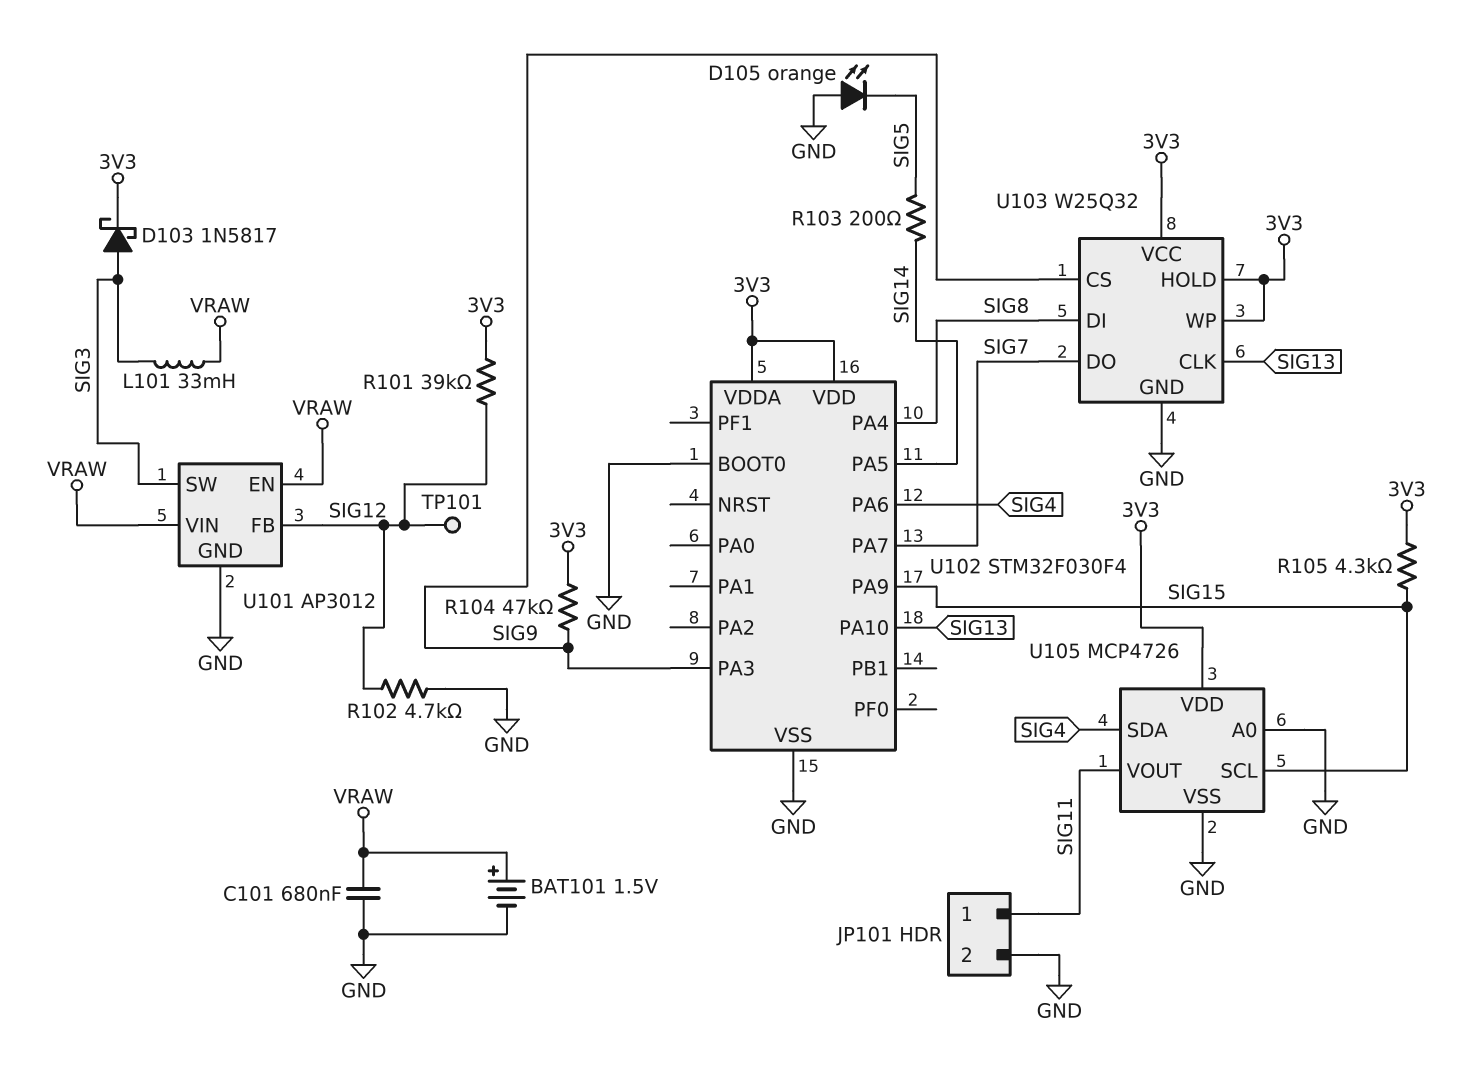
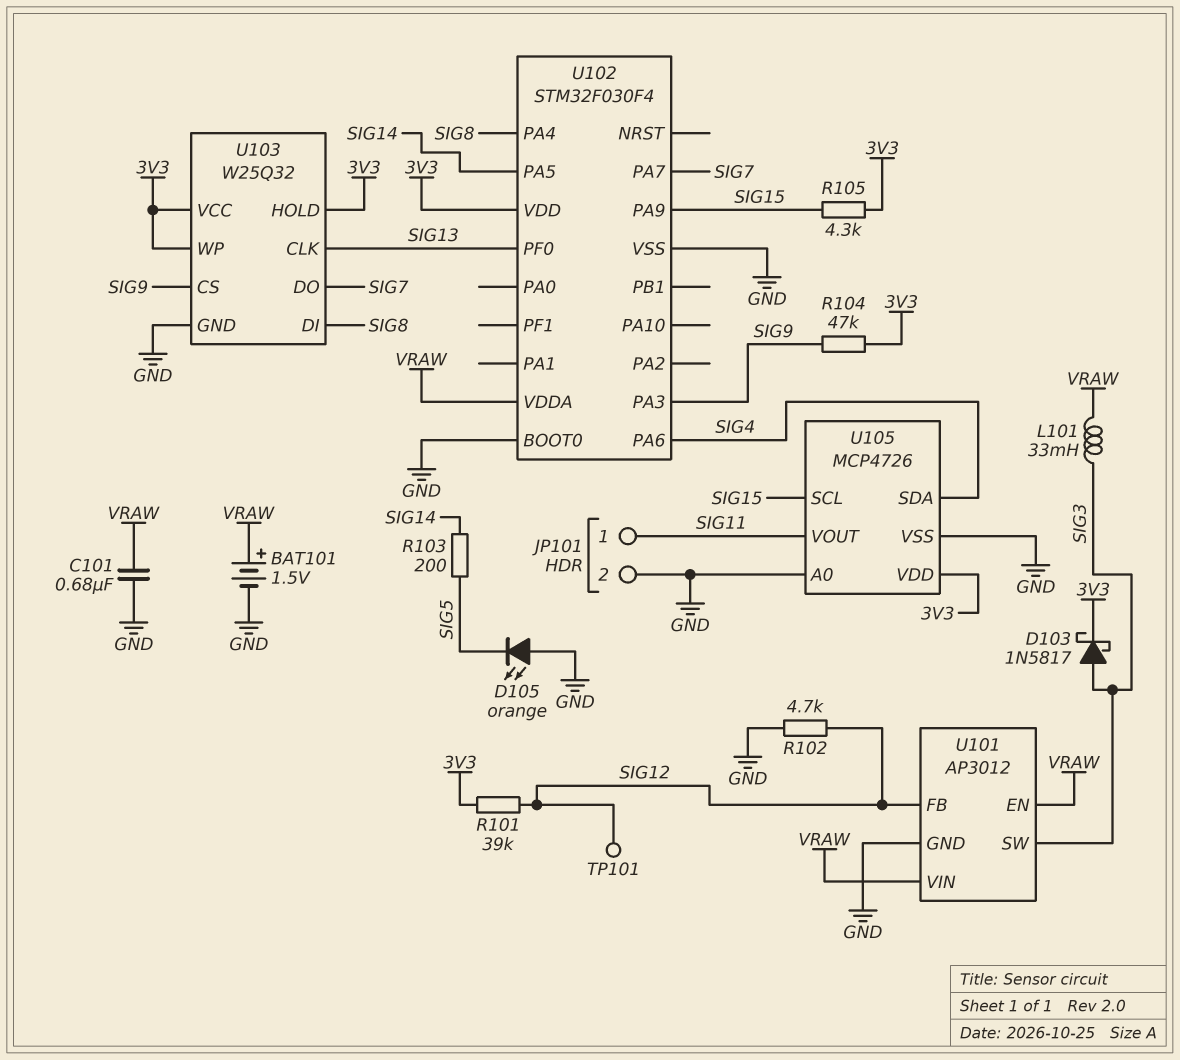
U102 pin PA10: SIG13 -> none
U102 pin PF0: none -> SIG13
U102 pin VDDA: 3V3 -> VRAW

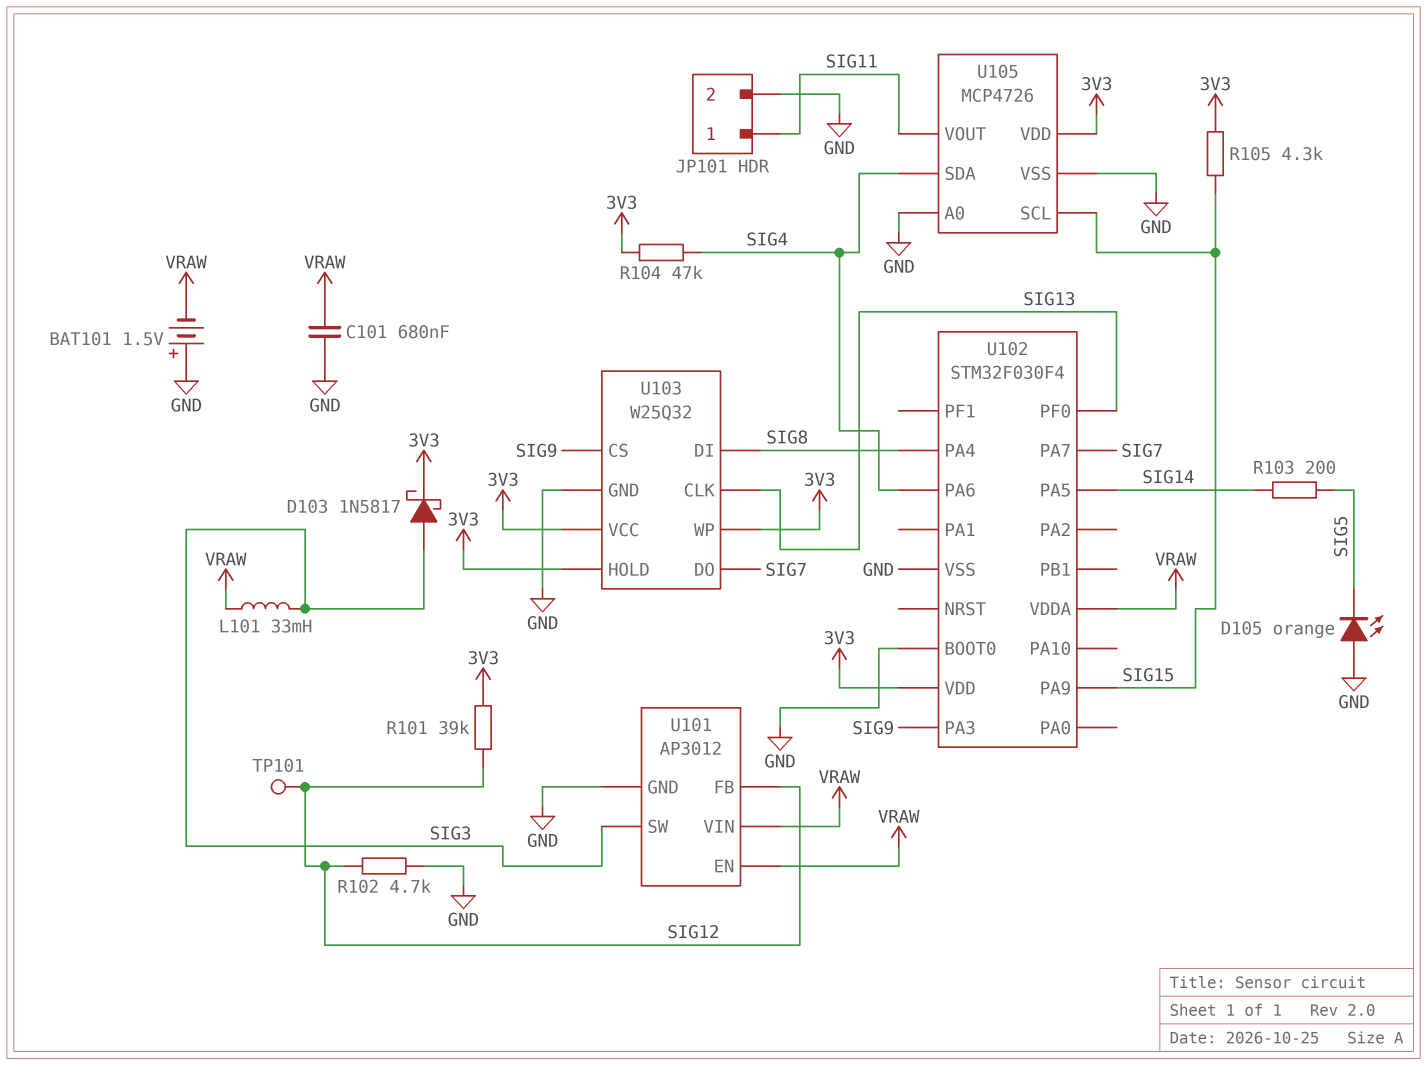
BAT101: 1.5V (plus VRAW, minus GND) -> 1.5V (plus GND, minus VRAW)
R104: 47k (3V3, SIG9) -> 47k (3V3, SIG4)

